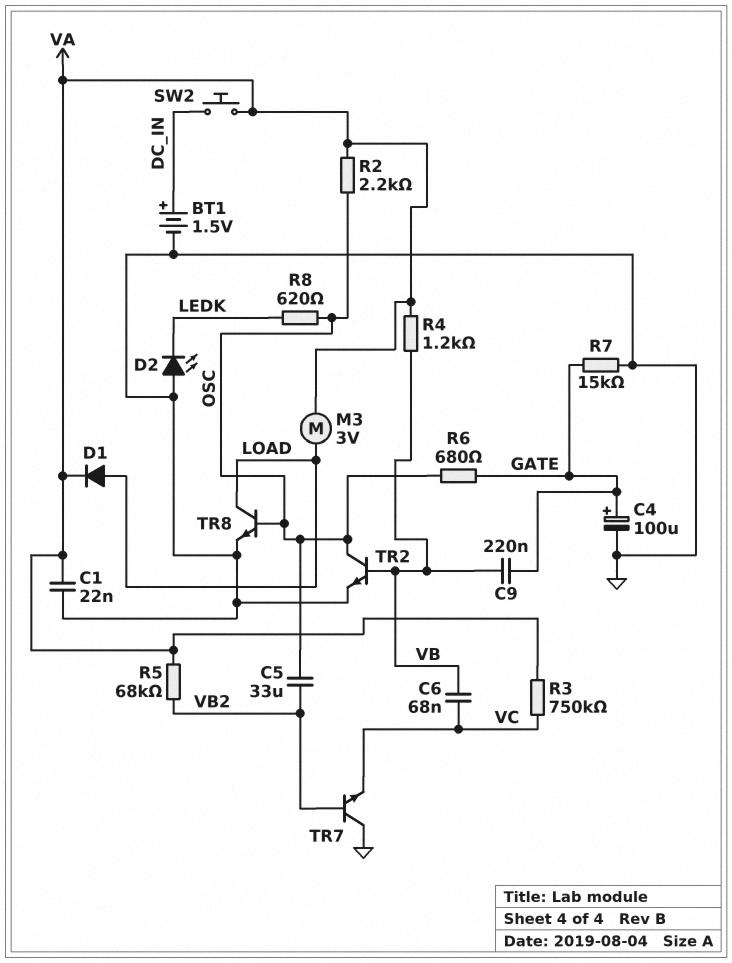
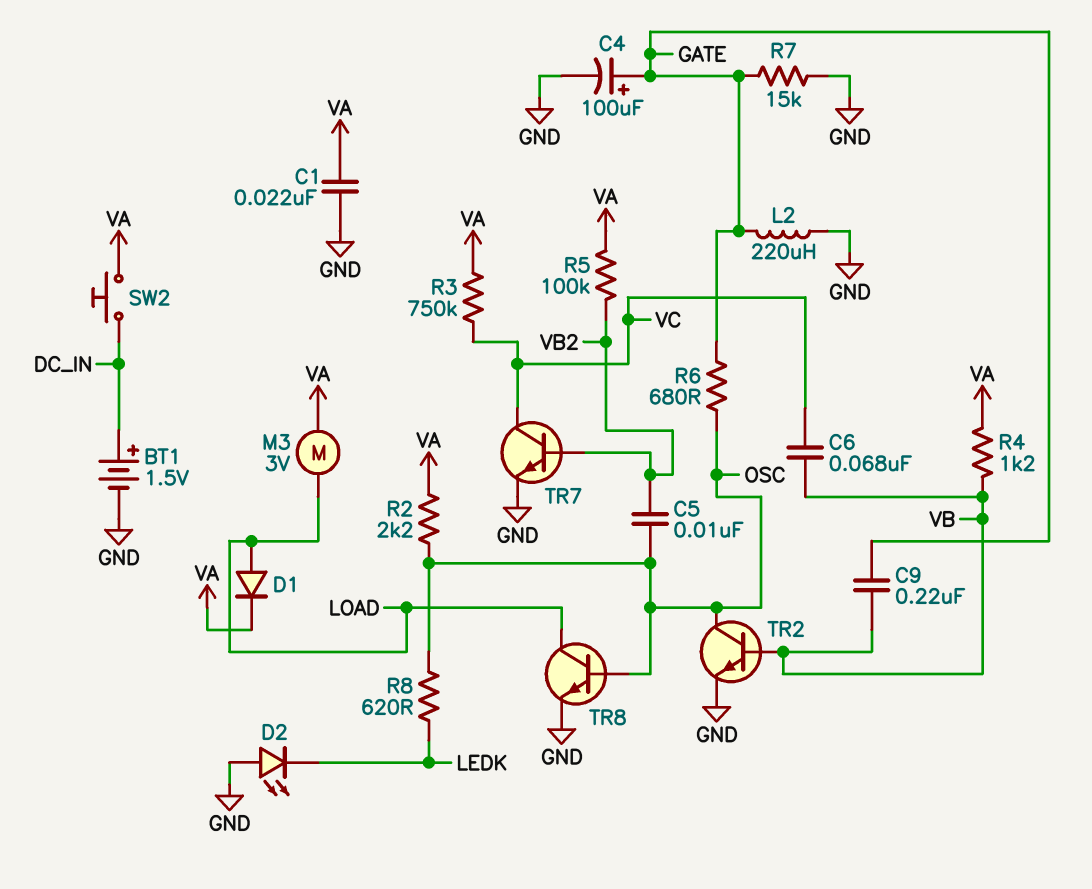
C5: 33uF (OSC, VB2) -> 10nF (OSC, VB2)
L2: none -> 220uH (GATE, GND)
R5: 68k (VA, VB2) -> 100k (VA, VB2)
TR7: NPN (B VB2, C GND, E VC) -> NPN (B VB2, C VC, E GND)

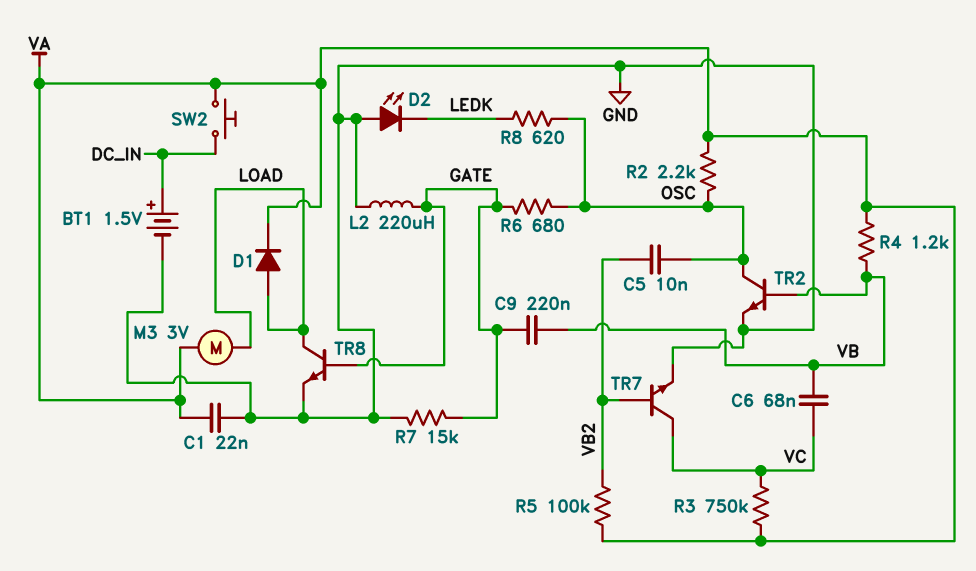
C4: 100uF (plus GATE, minus GND) -> none
TR8: NPN (B OSC, C LOAD, E GND) -> NPN (B GATE, C LOAD, E GND)

